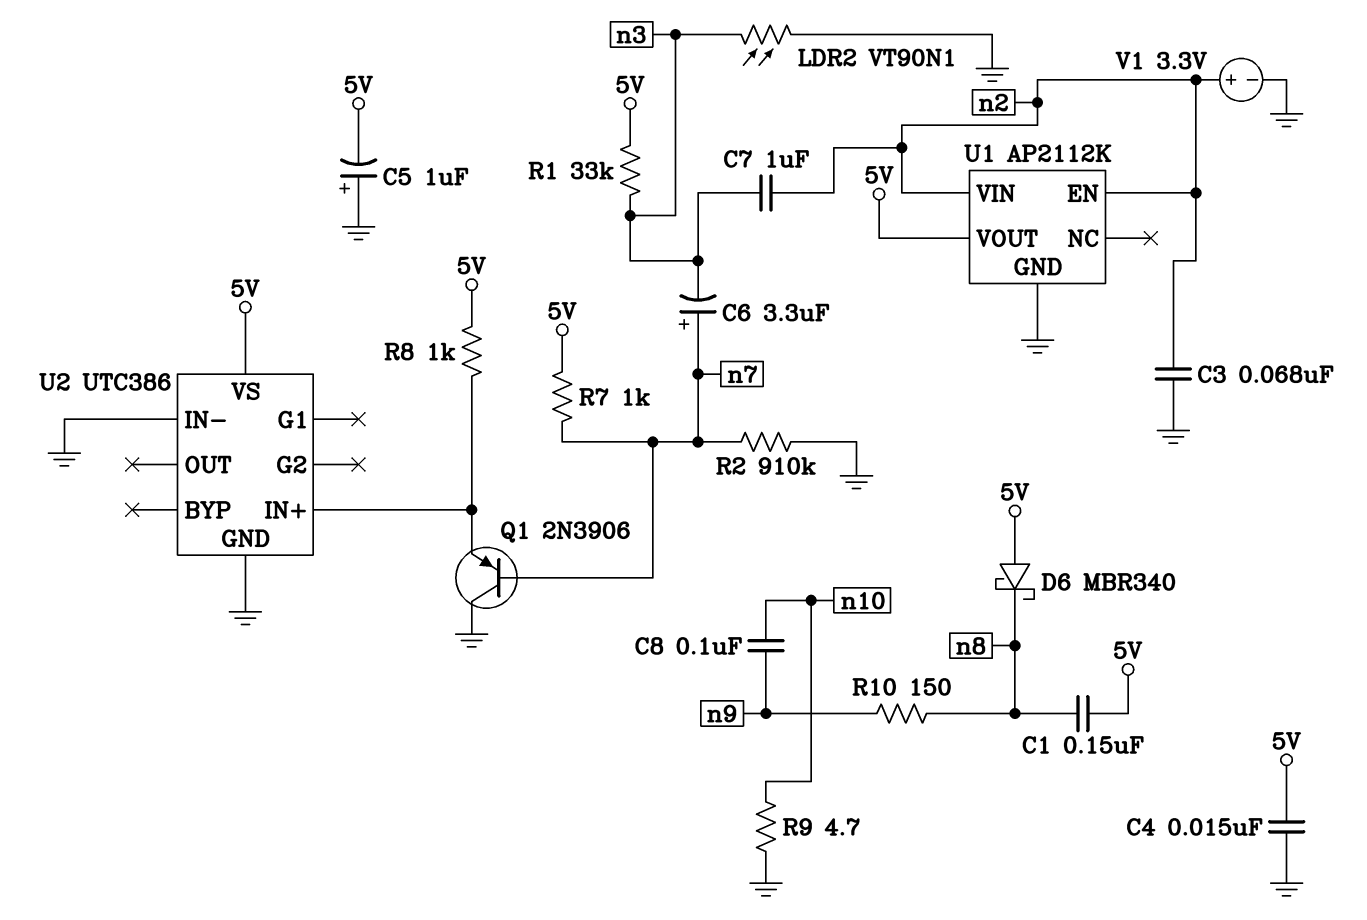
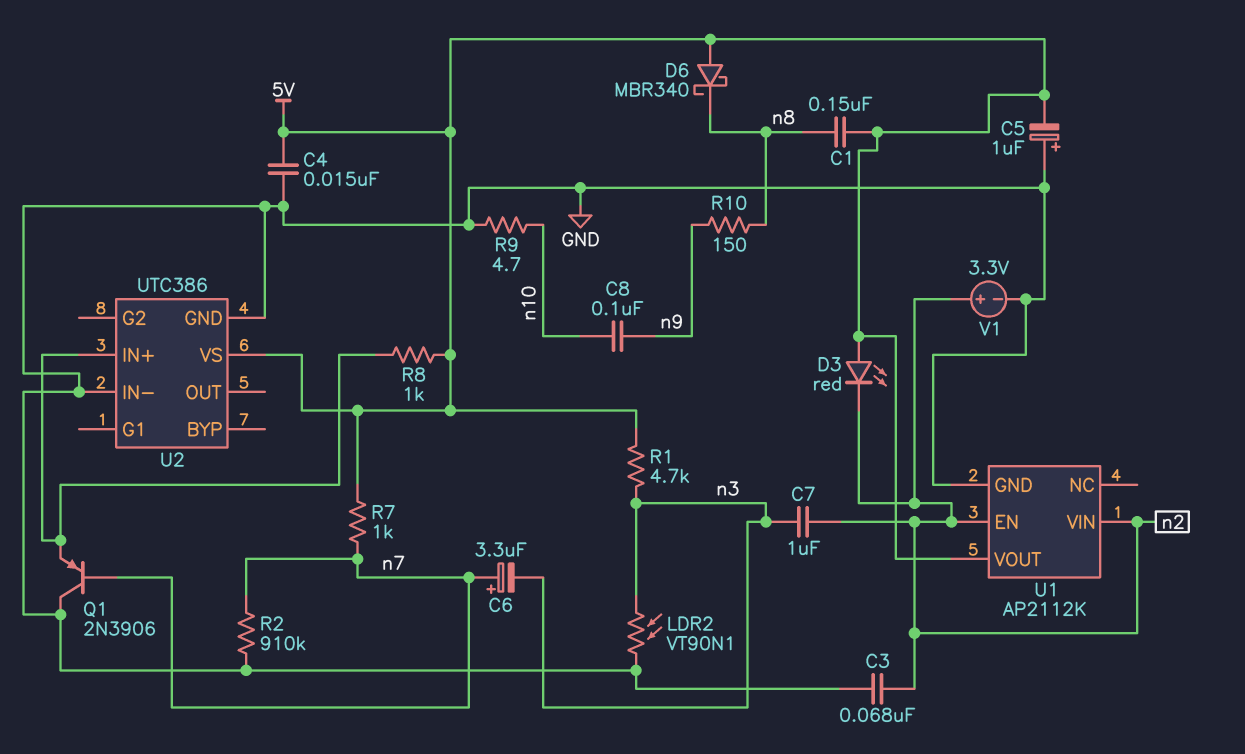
D3: none -> LED red (A 5V, K n2)
R1: 33k (5V, n3) -> 4.7k (5V, n3)

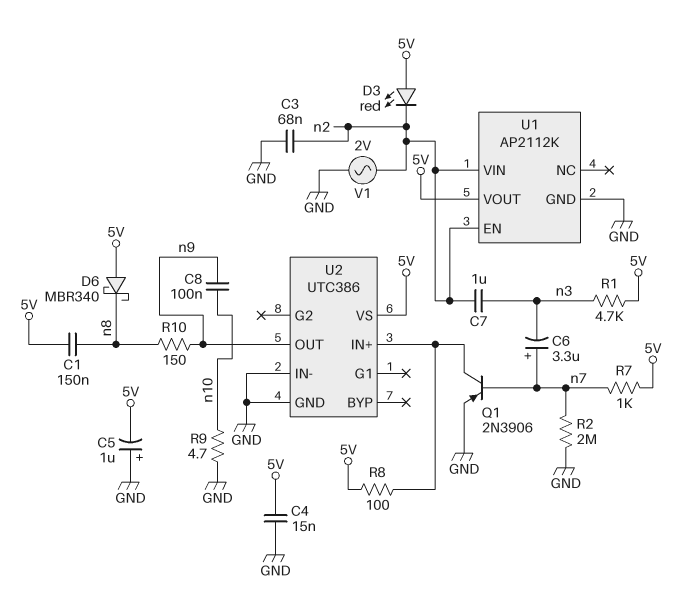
LDR2: VT90N1 (GND, n3) -> none
Q1: PNP 2N3906 (B n7, C GND, E U2/IN+) -> PNP 2N3906 (B n7, C U2/IN+, E GND)
R2: 910k (GND, n7) -> 2M (GND, n7)
R8: 1k (5V, U2/IN+) -> 100 (5V, U2/IN+)
U2 pin OUT: none -> n9
V1: 3.3V (plus n2, minus GND) -> AC 2V (GND, n2)

